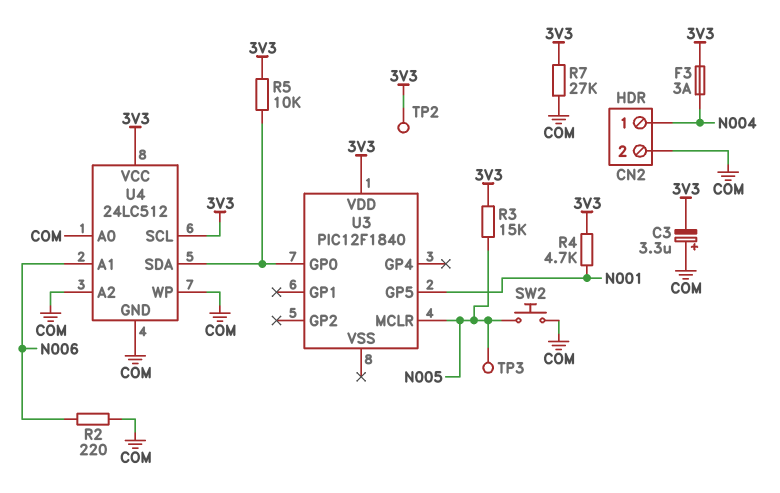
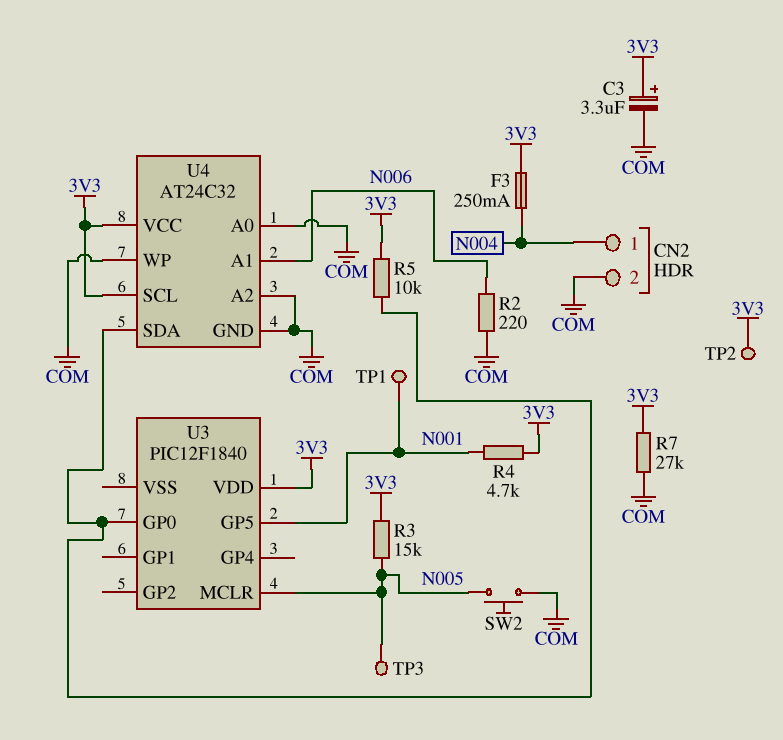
C3: 3.3uF (plus COM, minus 3V3) -> 3.3uF (plus 3V3, minus COM)
F3: 3A (3V3, N004) -> 250mA (3V3, N004)
TP1: none -> test point (N001)
U4: 24LC512 -> AT24C32

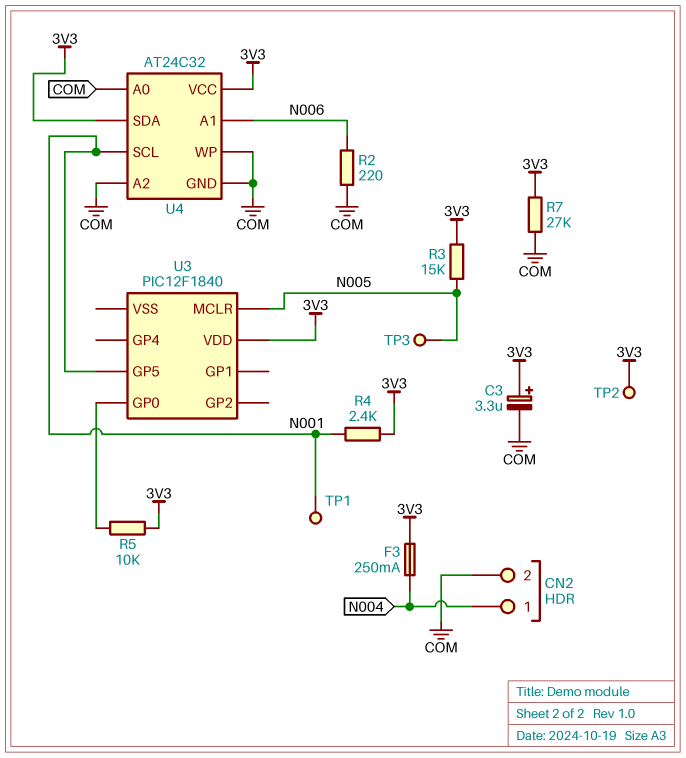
R4: 4.7k (3V3, N001) -> 2.4k (3V3, N001)
SW2: button (COM, N005) -> none
U4 pin SCL: 3V3 -> N001
U4 pin SDA: U3/GP0 -> 3V3

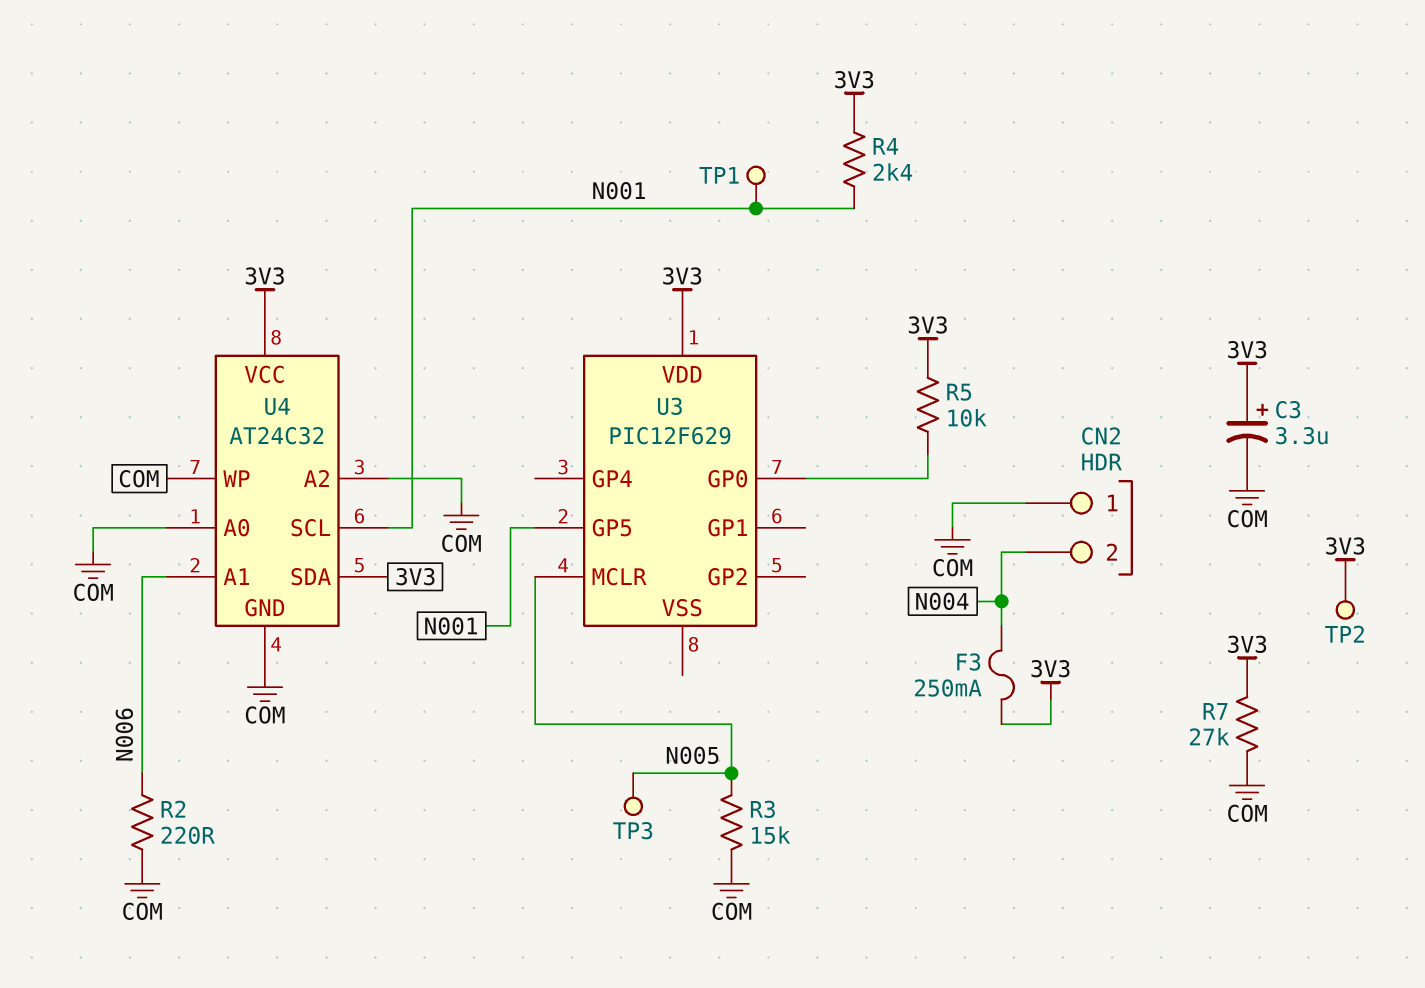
CN2 pin 1: N004 -> COM
CN2 pin 2: COM -> N004
R3: 15k (3V3, N005) -> 15k (COM, N005)
U3: PIC12F1840 -> PIC12F629

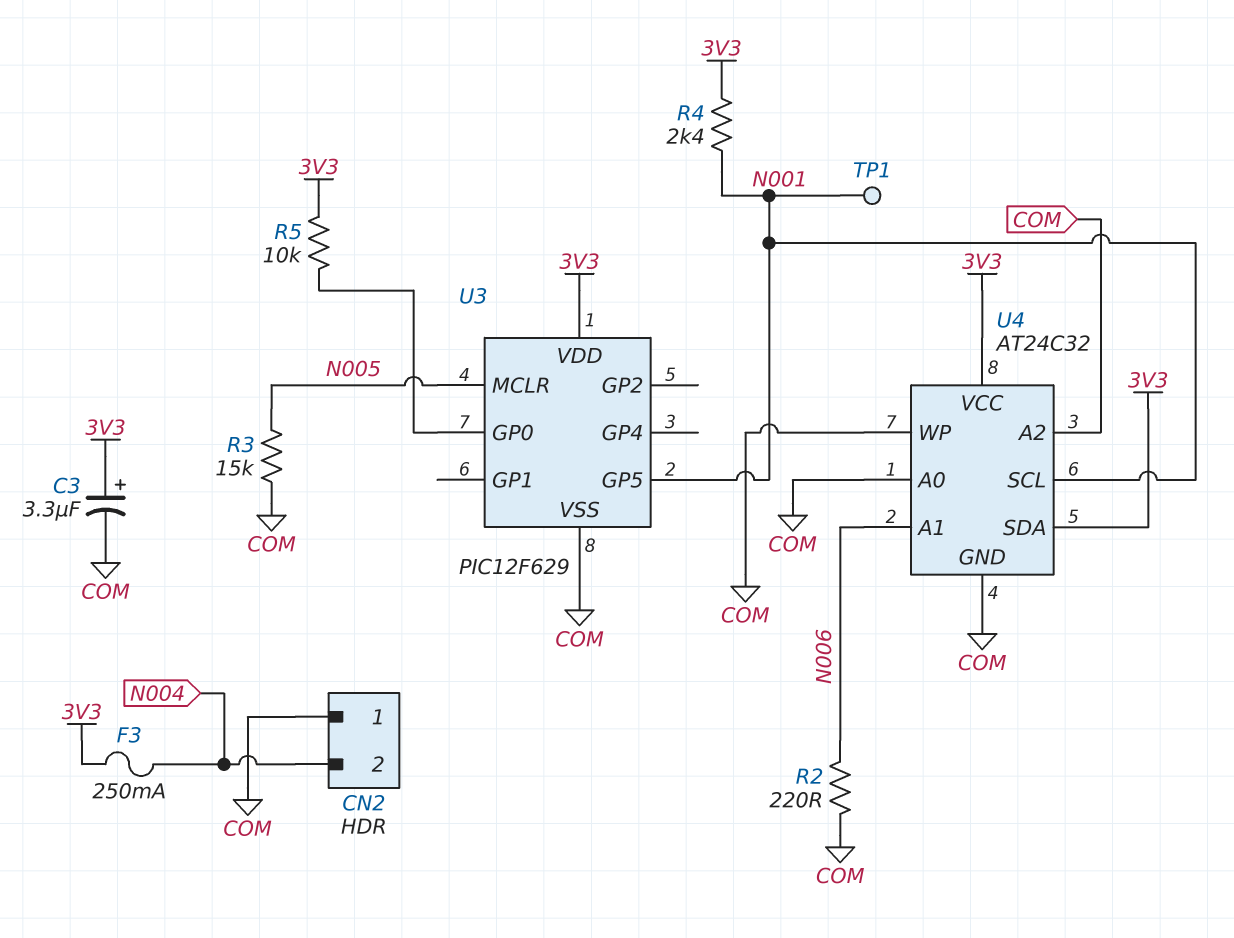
R7: 27k (3V3, COM) -> none
TP2: test point (3V3) -> none
TP3: test point (N005) -> none
U3 pin VSS: none -> COM

